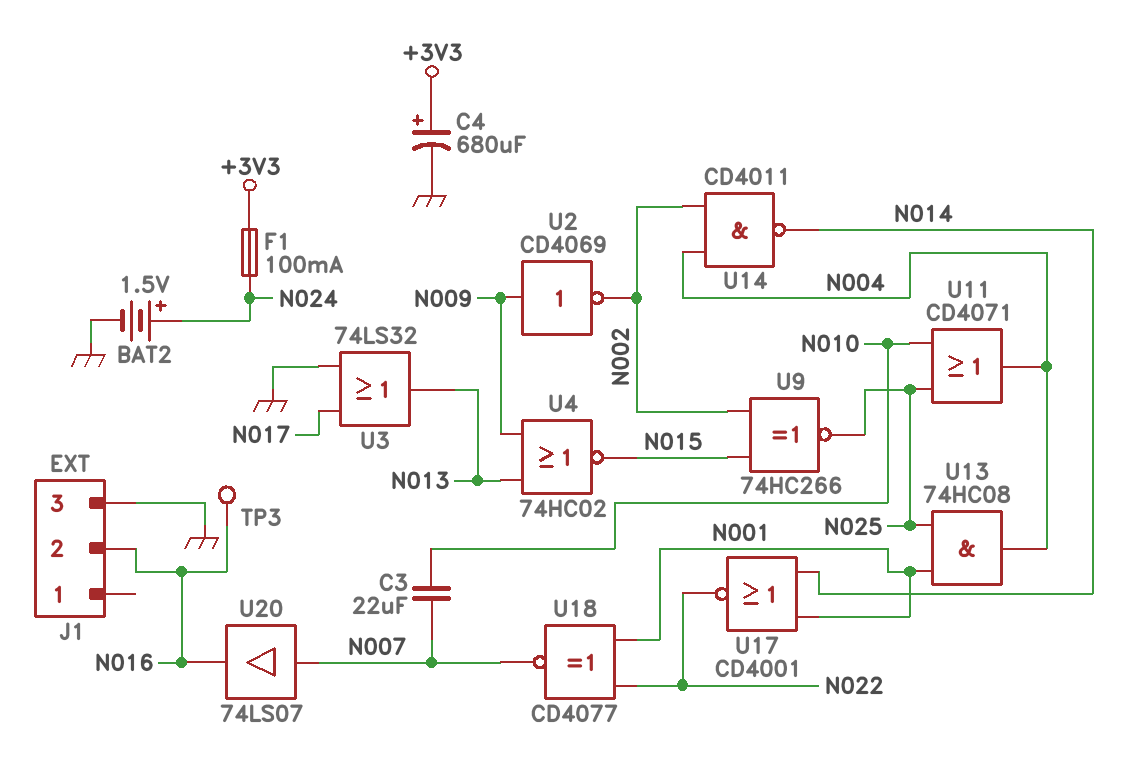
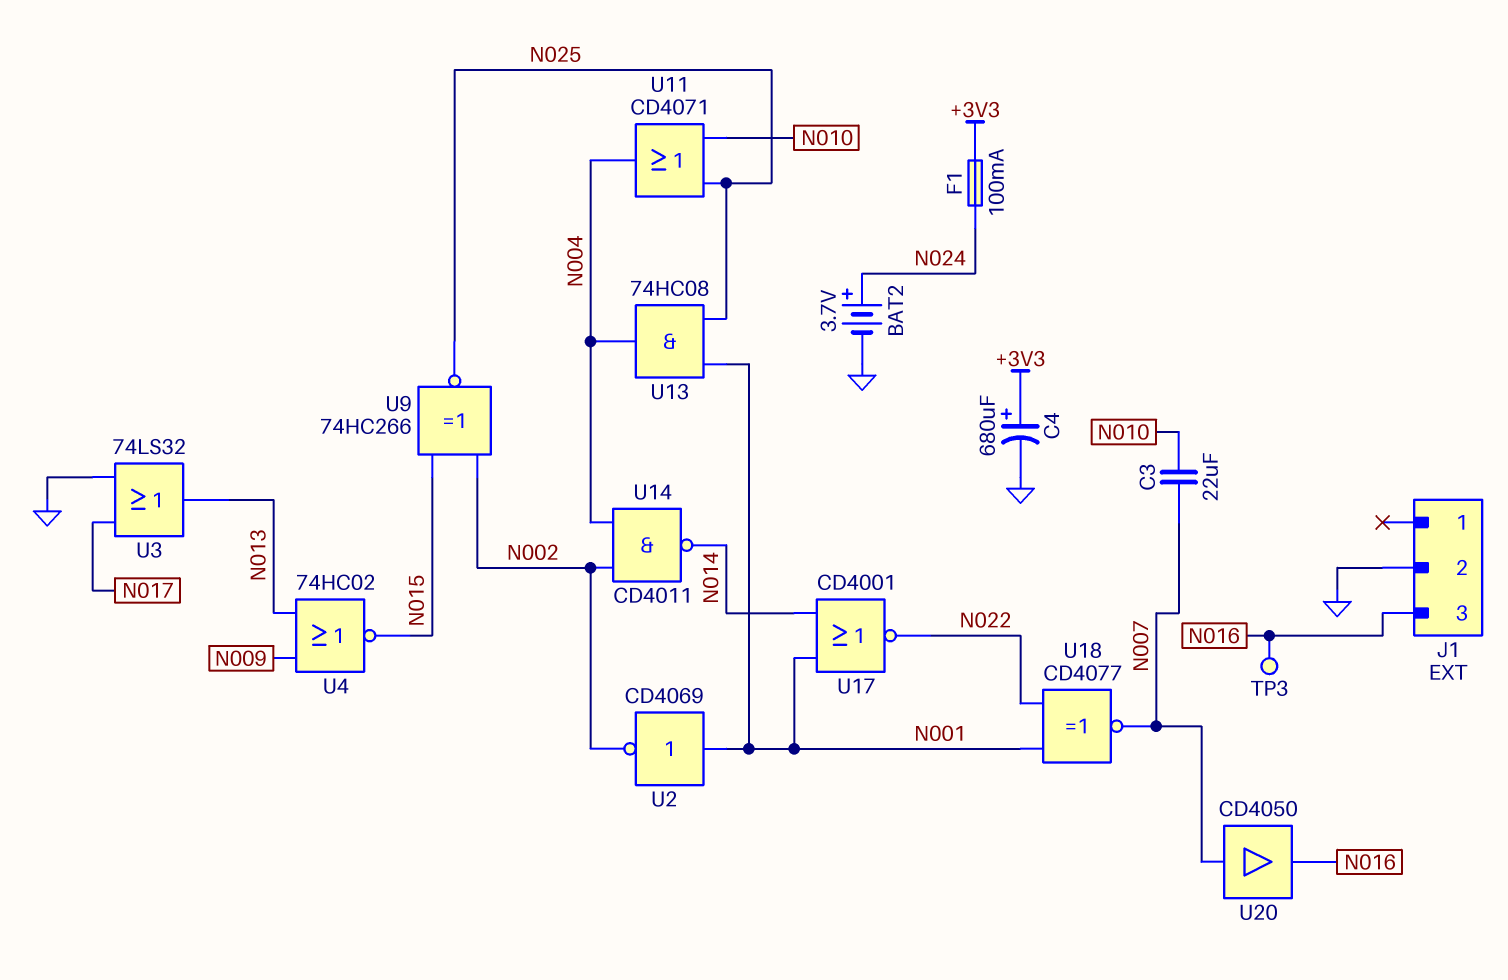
BAT2: 1.5V (plus N024, minus GND) -> 3.7V (plus N024, minus GND)
J1 pin 2: N016 -> GND
J1 pin 3: GND -> N016
U2: NOT CD4069 (in N009, out N002) -> NOT CD4069 (in N001, out N002)
U20: buffer 74LS07 (in N007, out N016) -> buffer CD4050 (in N007, out N016)

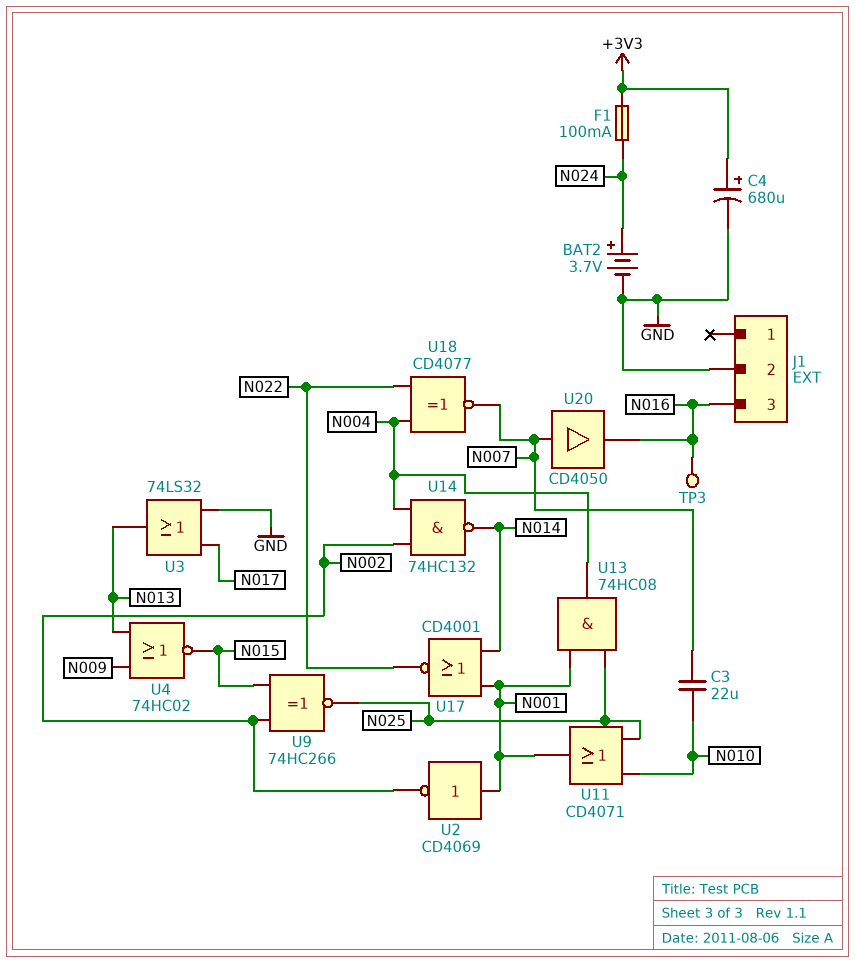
U11: OR CD4071 (in N010, in N025, out N004) -> OR CD4071 (in N010, in N025, out N001)
U14: NAND CD4011 (in N002, in N004, out N014) -> NAND 74HC132 (in N002, in N004, out N014)
U18: XNOR CD4077 (in N001, in N022, out N007) -> XNOR CD4077 (in N004, in N022, out N007)

